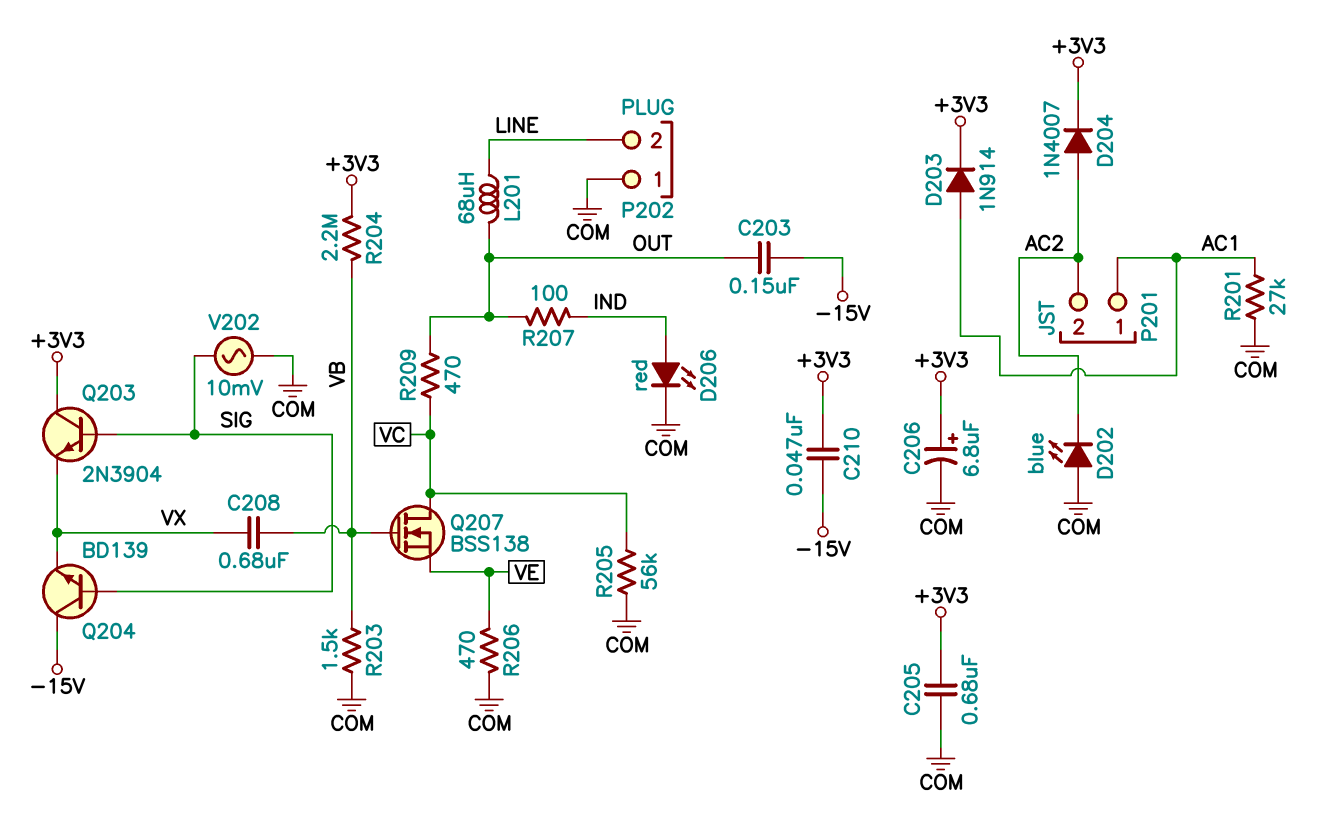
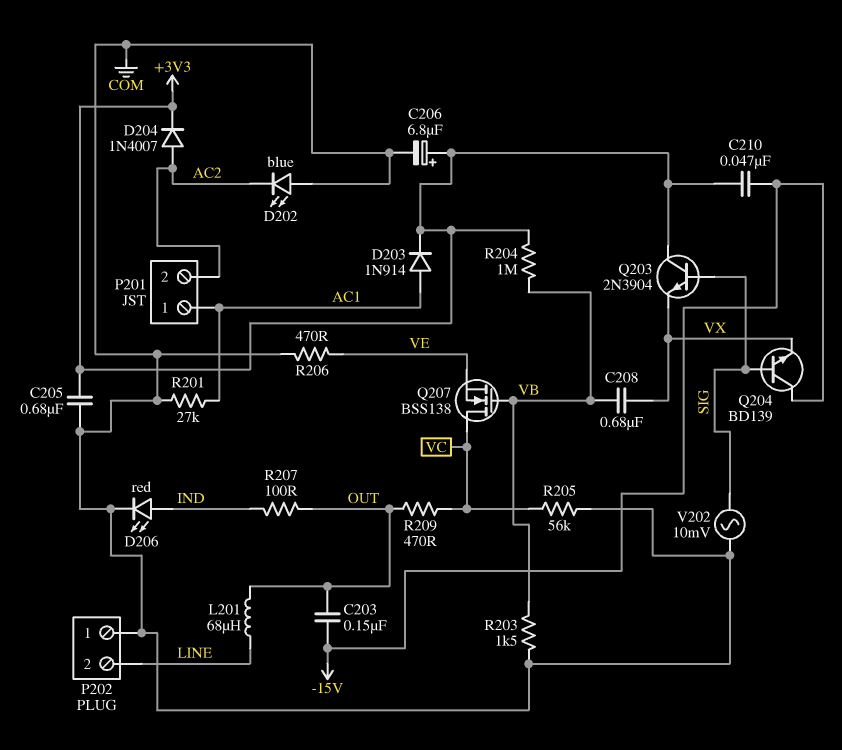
R204: 2.2M (+3V3, VB) -> 1M (+3V3, VB)

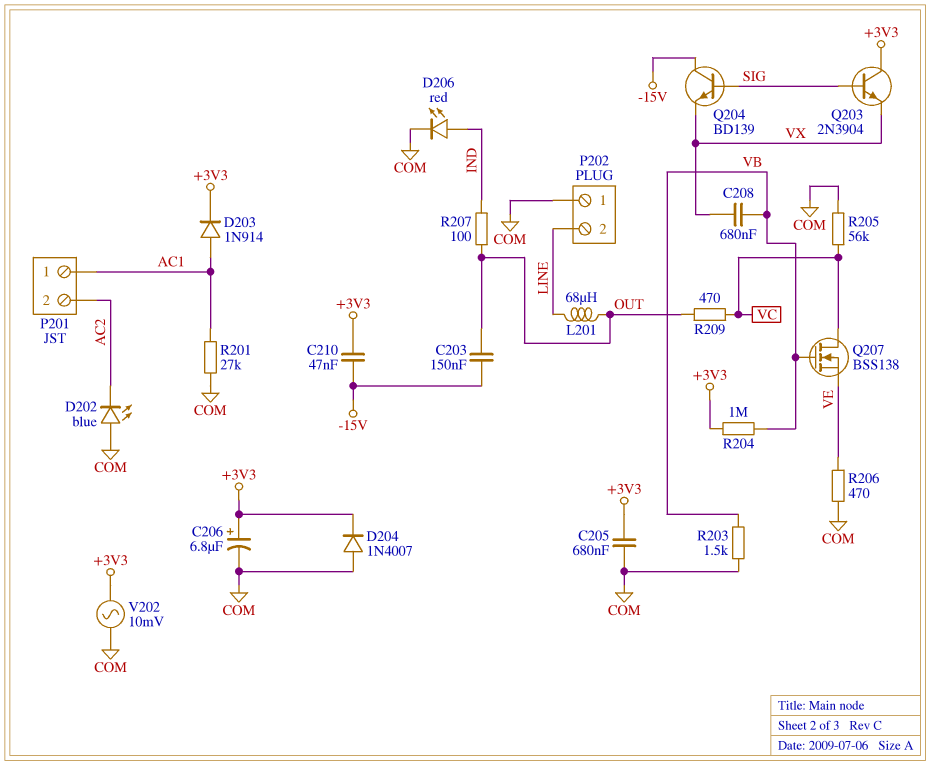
D204: diode 1N4007 (A AC2, K +3V3) -> diode 1N4007 (A COM, K +3V3)
V202: AC 10mV (COM, SIG) -> AC 10mV (+3V3, COM)

